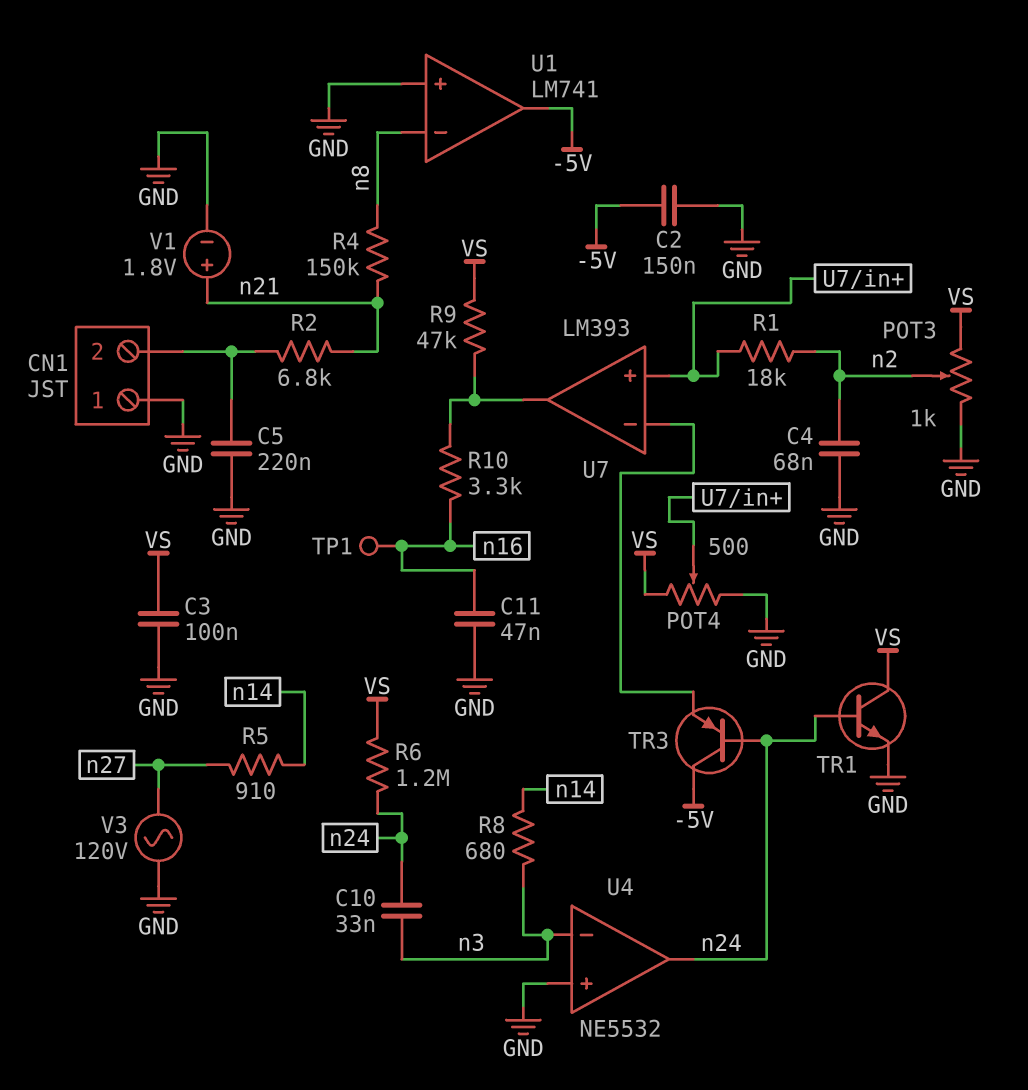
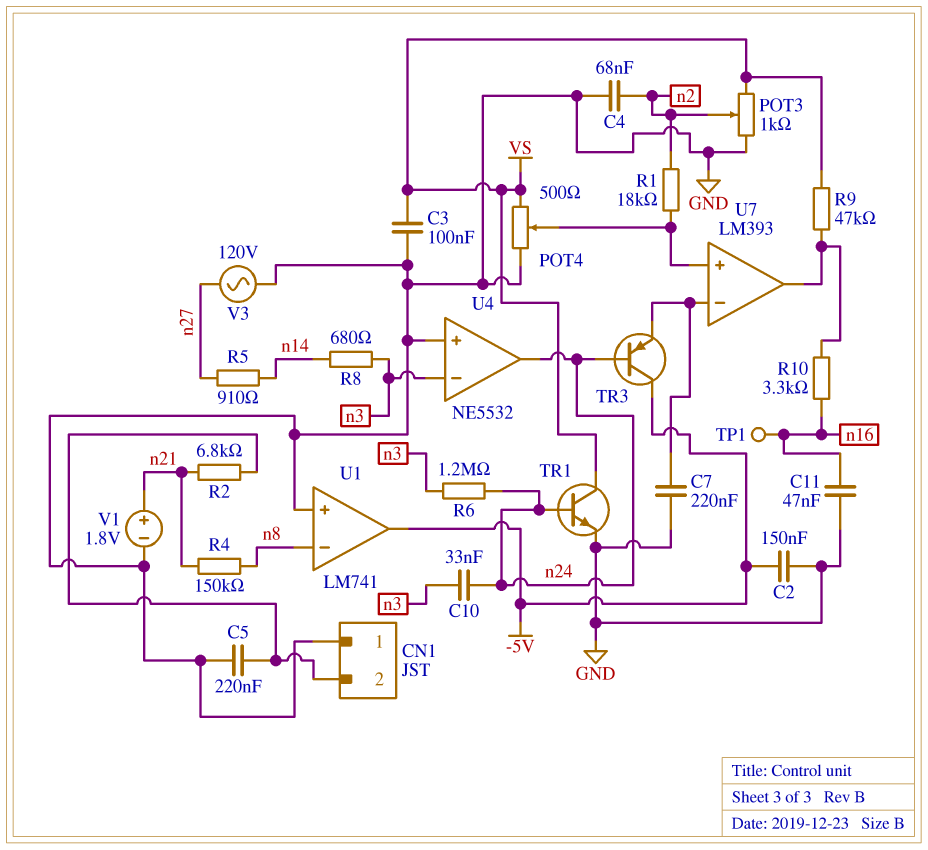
C7: none -> 220nF (GND, U7/in-)
R6: 1.2M (VS, n24) -> 1.2M (n3, n24)

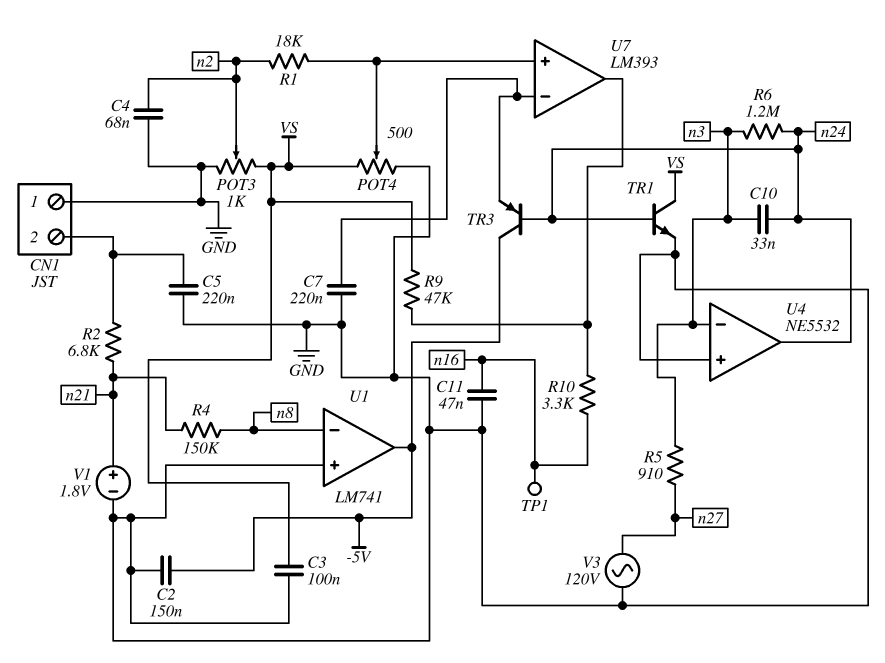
R5: 910 (n14, n27) -> 910 (n3, n27)
R8: 680 (n3, n14) -> none

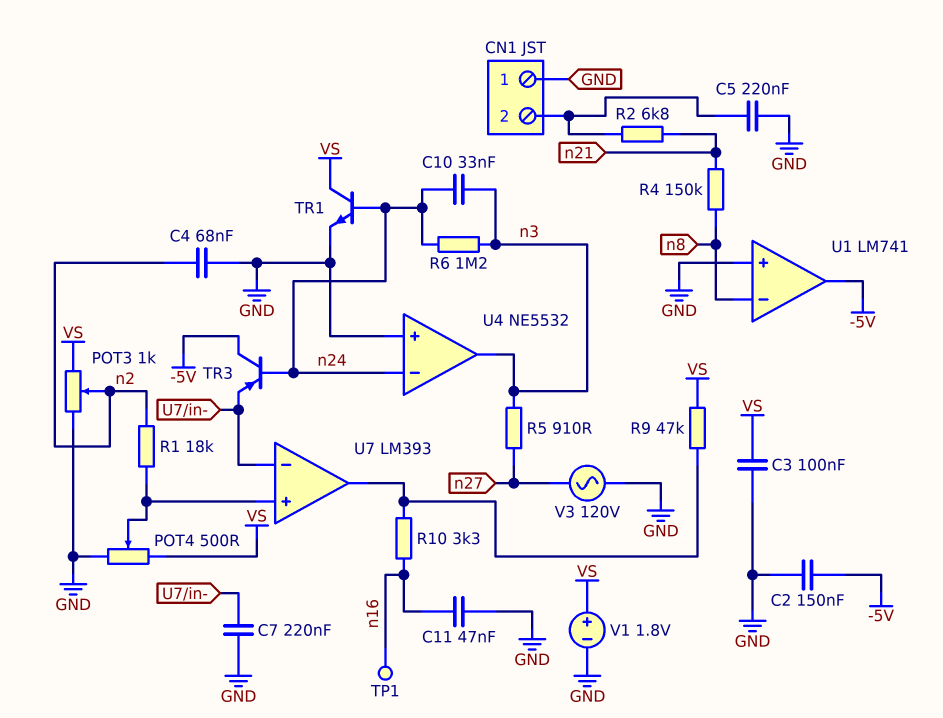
U4 pin in-: n3 -> n24
U4 pin out: n24 -> n3
V1: 1.8V (plus n21, minus GND) -> 1.8V (plus VS, minus GND)

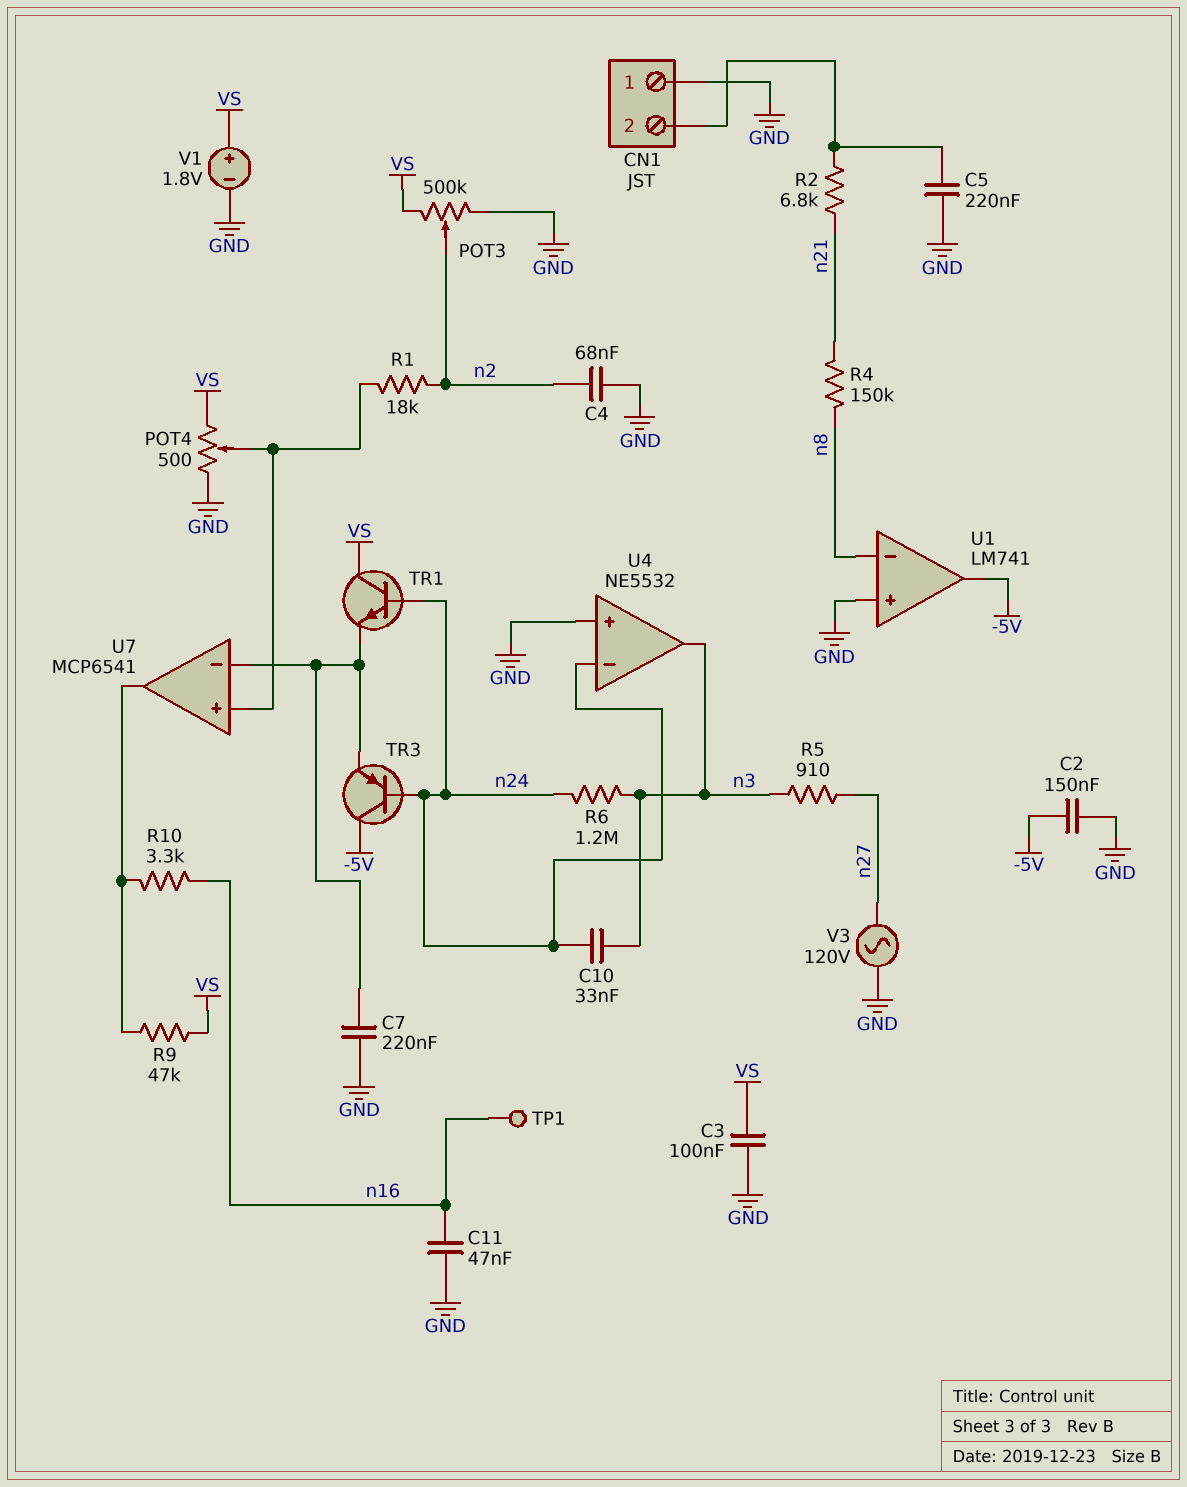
POT3: 1k (GND, VS, wiper n2) -> 500k (GND, VS, wiper n2)
TR1: NPN (B n24, C VS, E GND) -> NPN (B n24, C VS, E U7/in-)
U7: LM393 -> MCP6541

